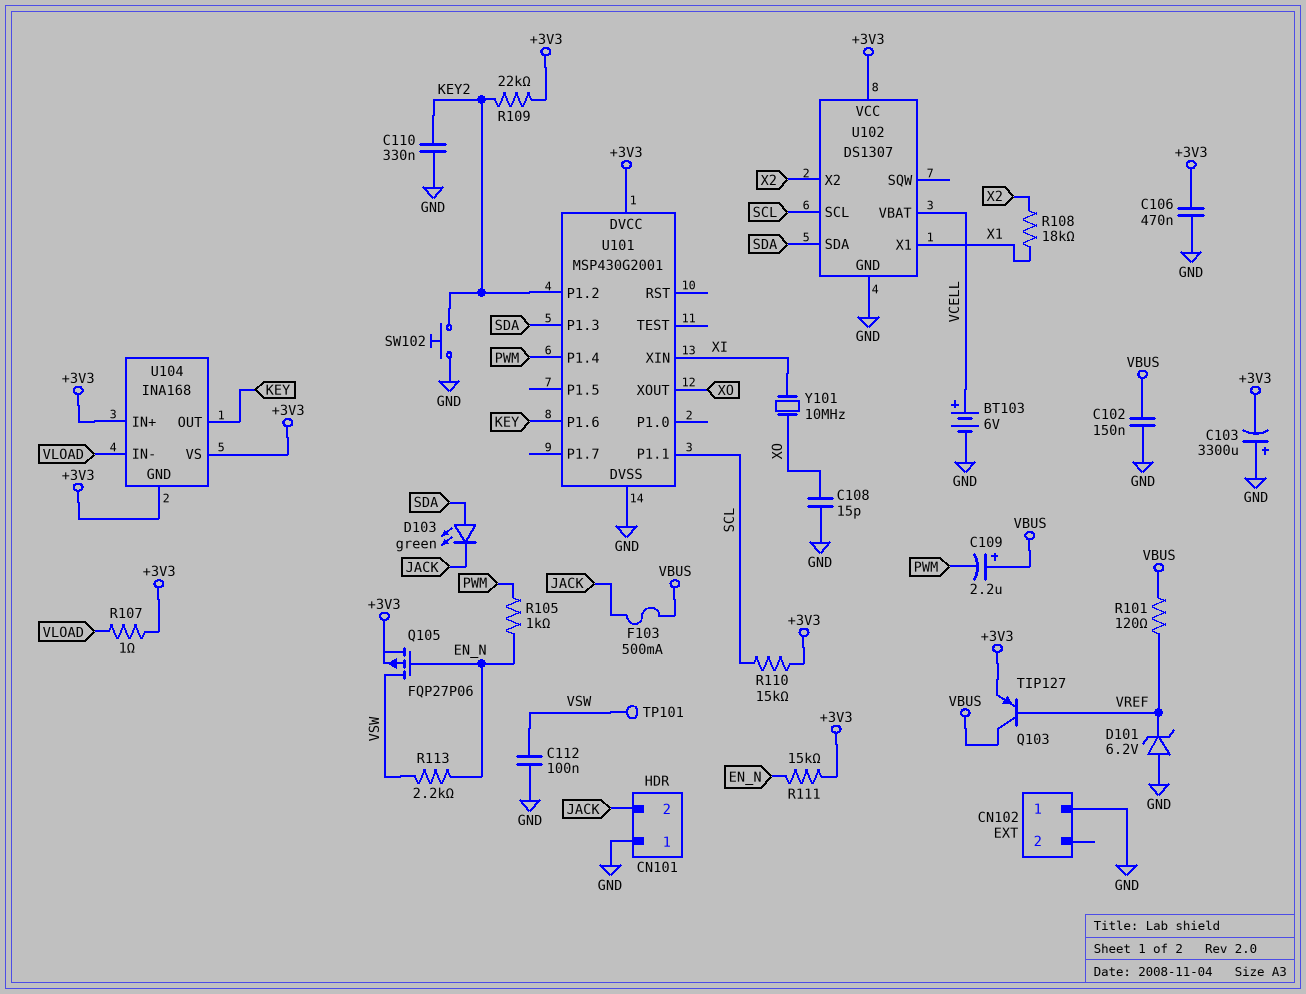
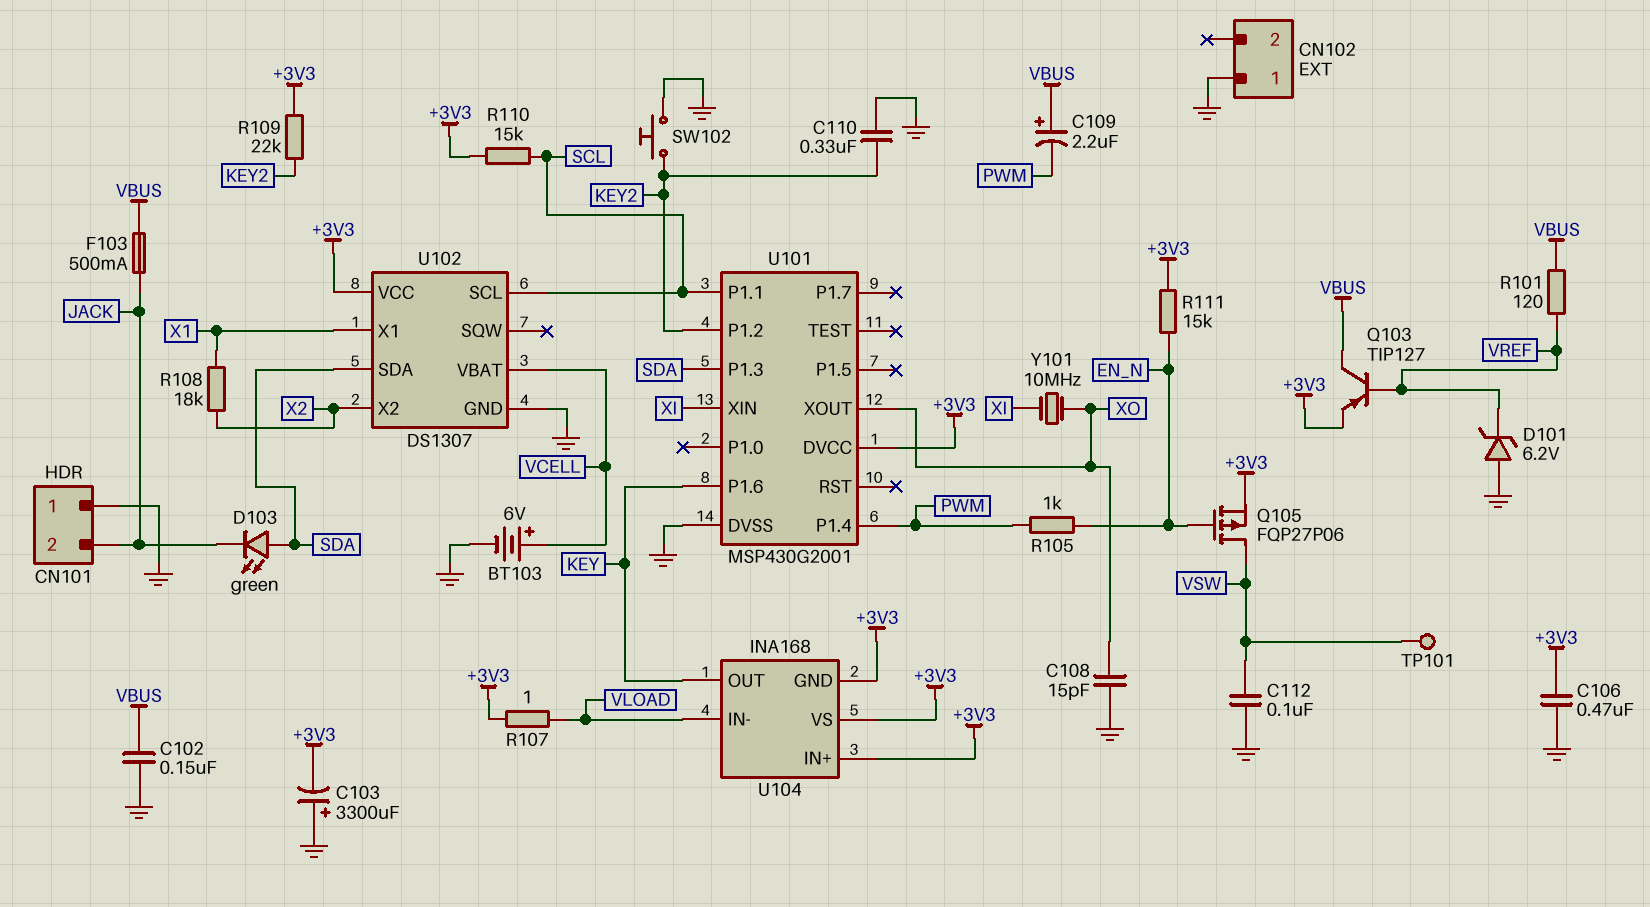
R113: 2.2k (EN_N, VSW) -> none

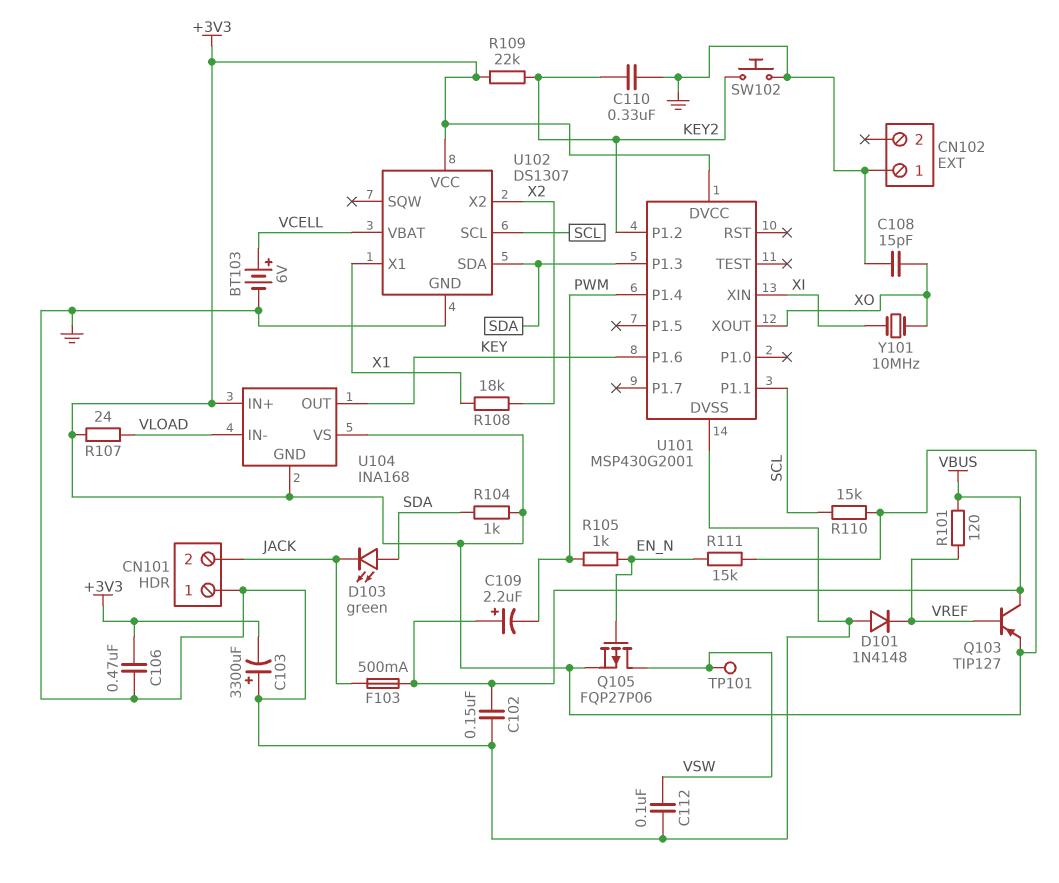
D101: zener 6.2V (A GND, K VREF) -> diode 1N4148 (A GND, K VREF)
R104: none -> 1k (+3V3, SDA)
R107: 1 (+3V3, VLOAD) -> 24 (+3V3, VLOAD)

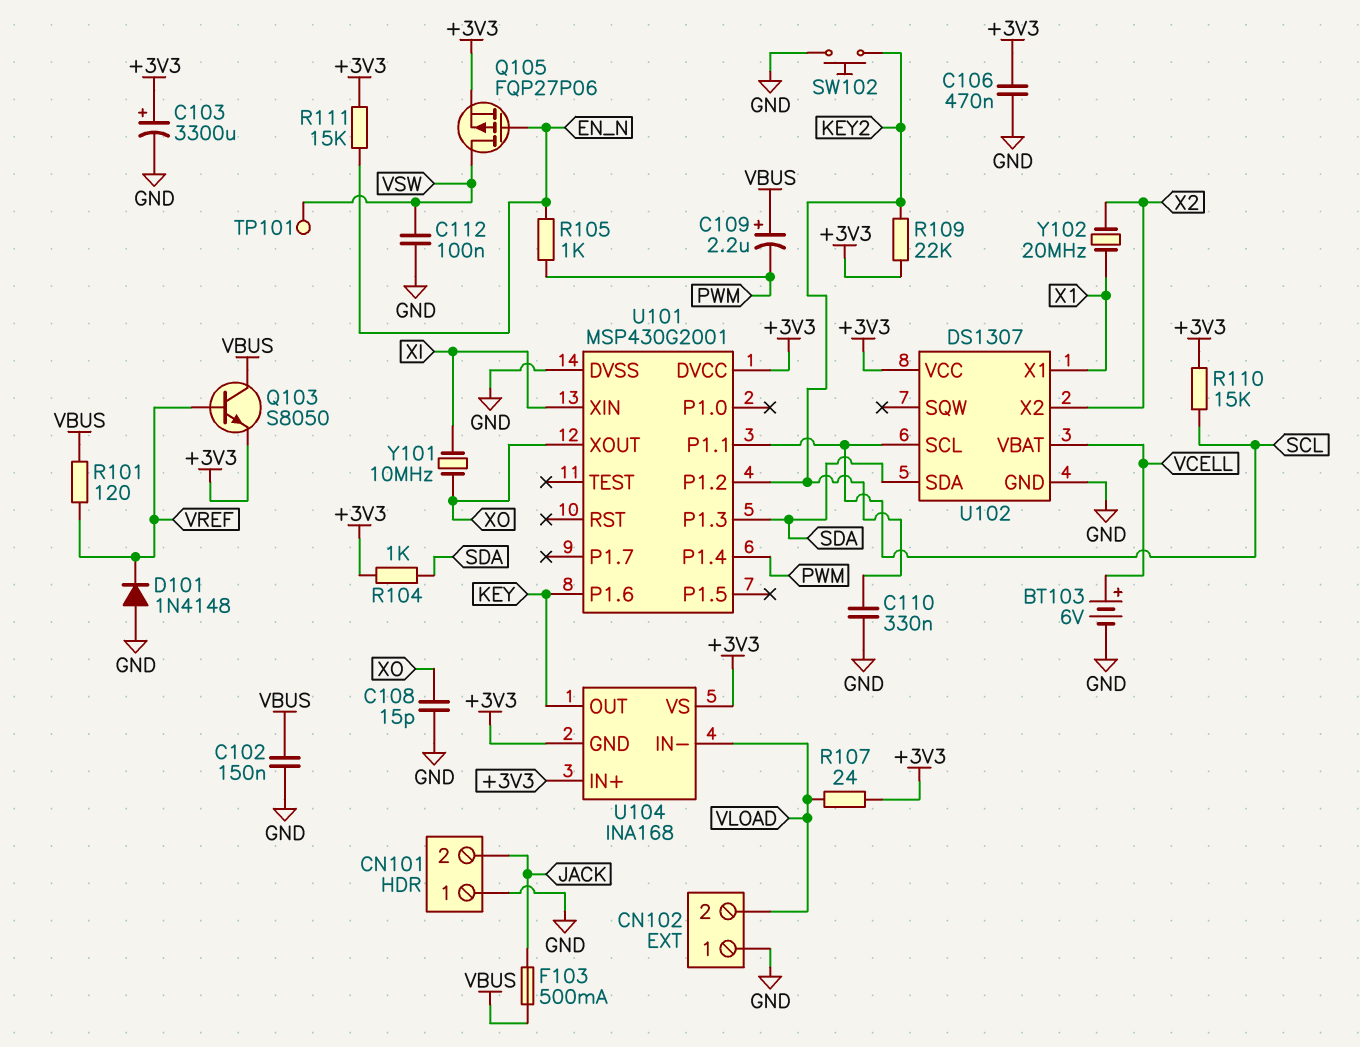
C103: 3300uF (plus GND, minus +3V3) -> 3300uF (plus +3V3, minus GND)
CN102 pin 2: none -> VLOAD
D103: LED green (A SDA, K JACK) -> none
Q103: PNP TIP127 (B VREF, C VBUS, E +3V3) -> NPN S8050 (B VREF, C VBUS, E +3V3)
R108: 18k (X1, X2) -> none
Y102: none -> 20MHz (X1, X2)

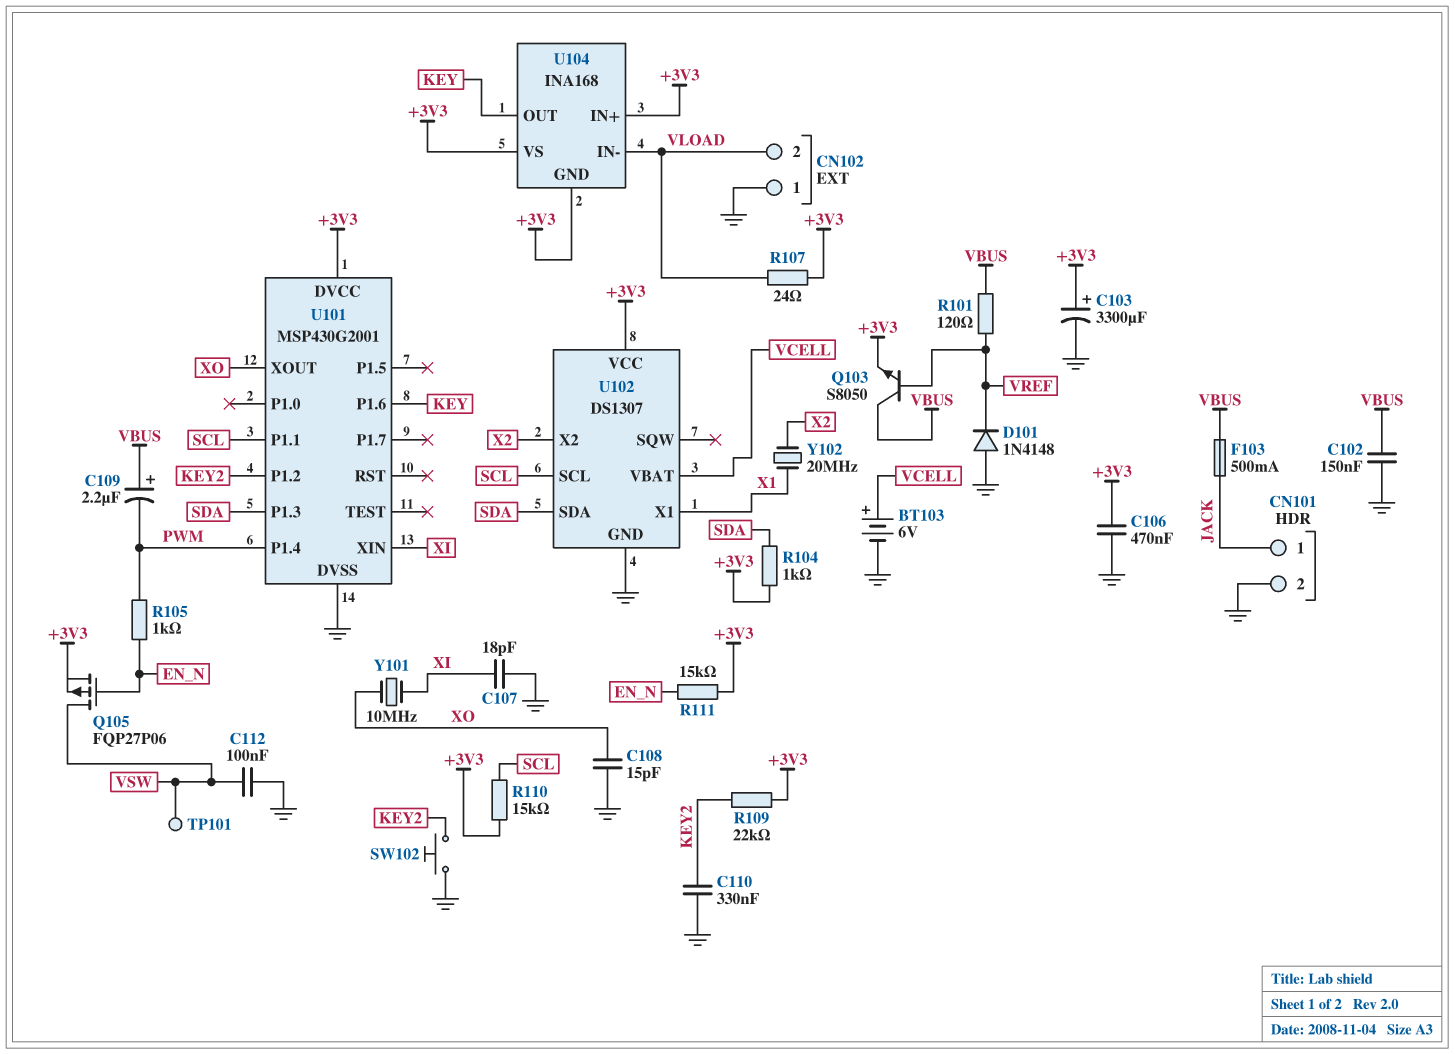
C107: none -> 18pF (GND, XI)
CN101 pin 1: GND -> JACK
CN101 pin 2: JACK -> GND

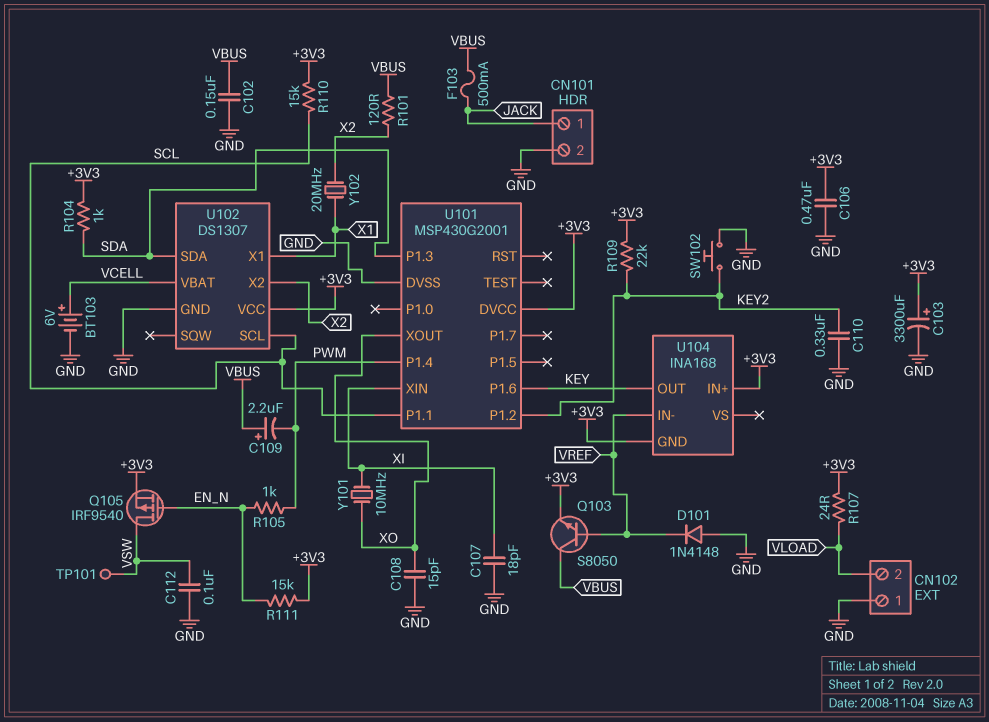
Q105: PMOS FQP27P06 (G EN_N, D VSW, S +3V3) -> PMOS IRF9540 (G EN_N, D VSW, S +3V3)
R101: 120 (VBUS, VREF) -> 120 (VBUS, X2)
U104 pin IN-: VLOAD -> VREF
U104 pin VS: +3V3 -> none

